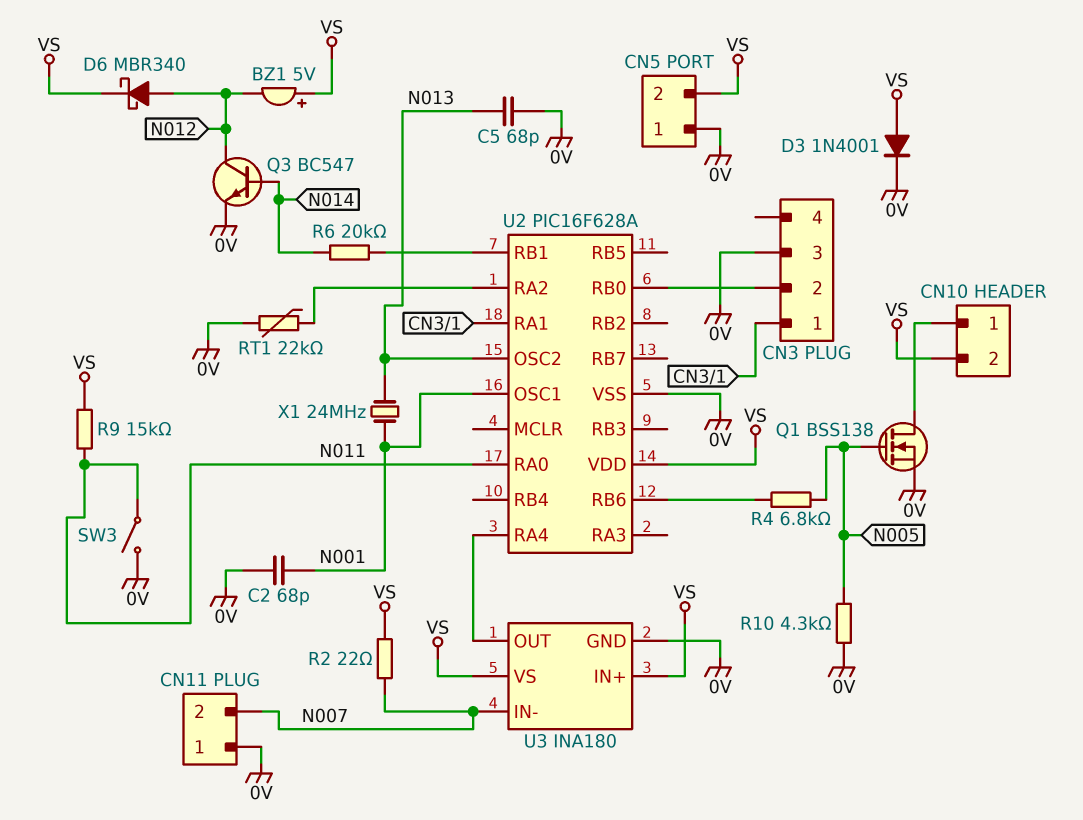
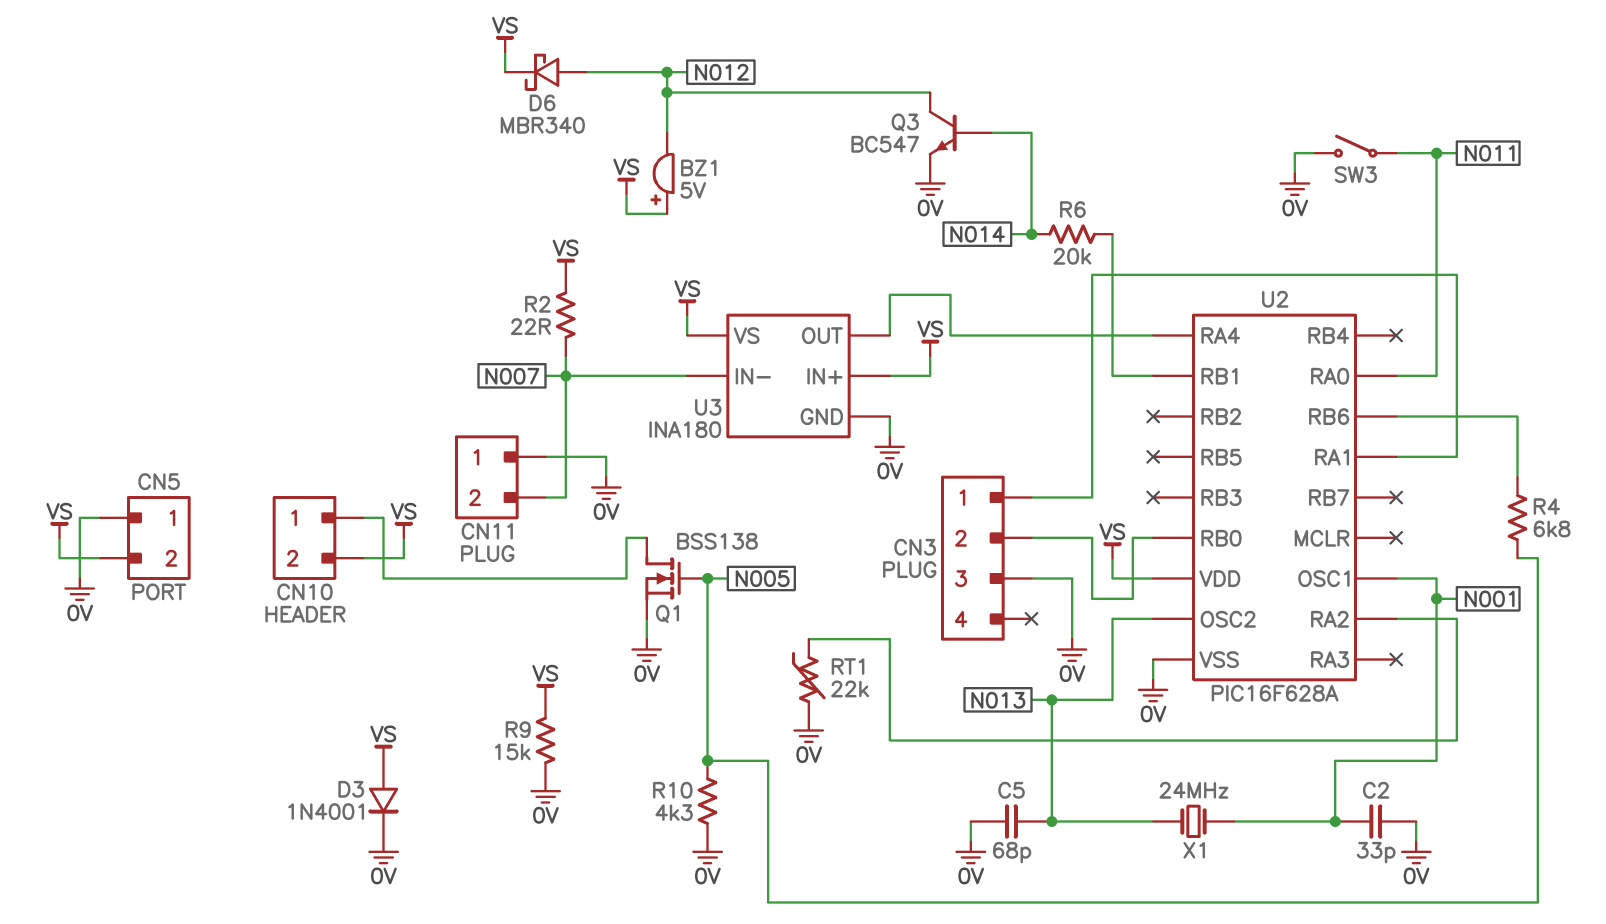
C2: 68pF (0V, N001) -> 33pF (0V, N001)
R9: 15k (N011, VS) -> 15k (0V, VS)

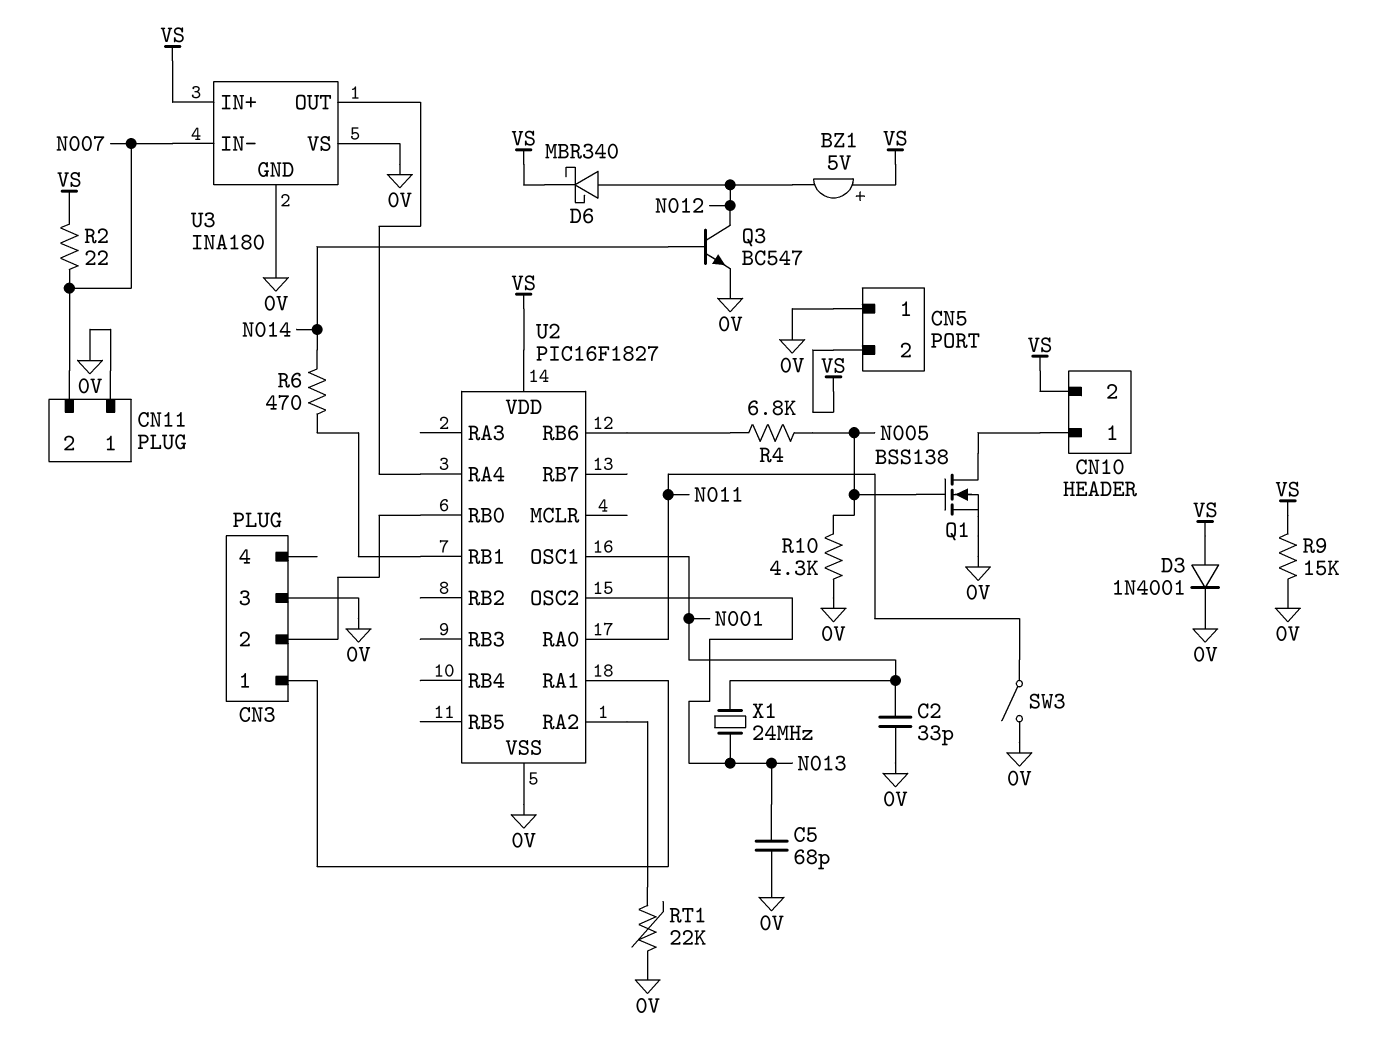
R6: 20k (N014, U2/RB1) -> 470 (N014, U2/RB1)
U2: PIC16F628A -> PIC16F1827
U3 pin VS: VS -> 0V

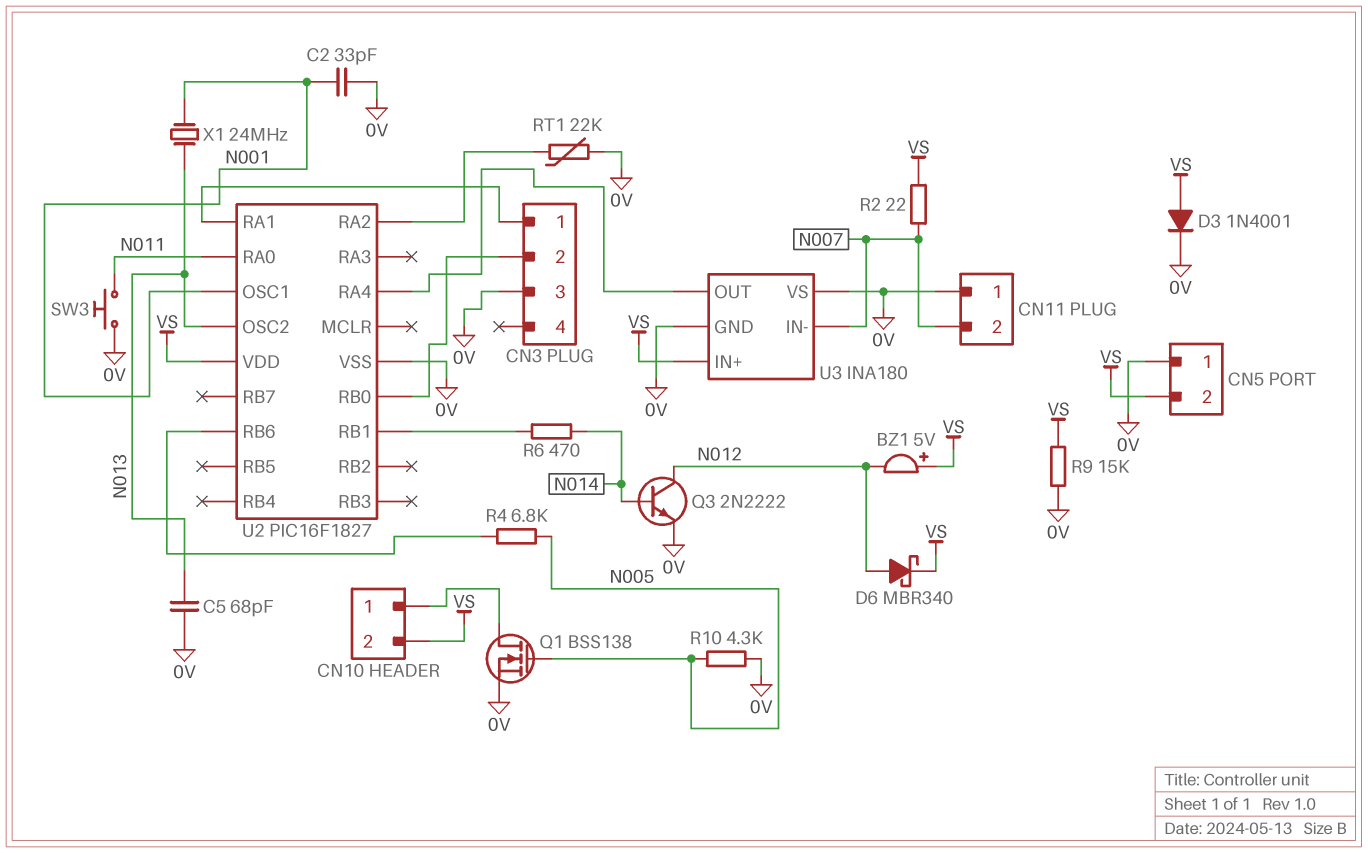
Q3: NPN BC547 (B N014, C N012, E 0V) -> NPN 2N2222 (B N014, C N012, E 0V)
SW3: switch (0V, N011) -> button (0V, N011)

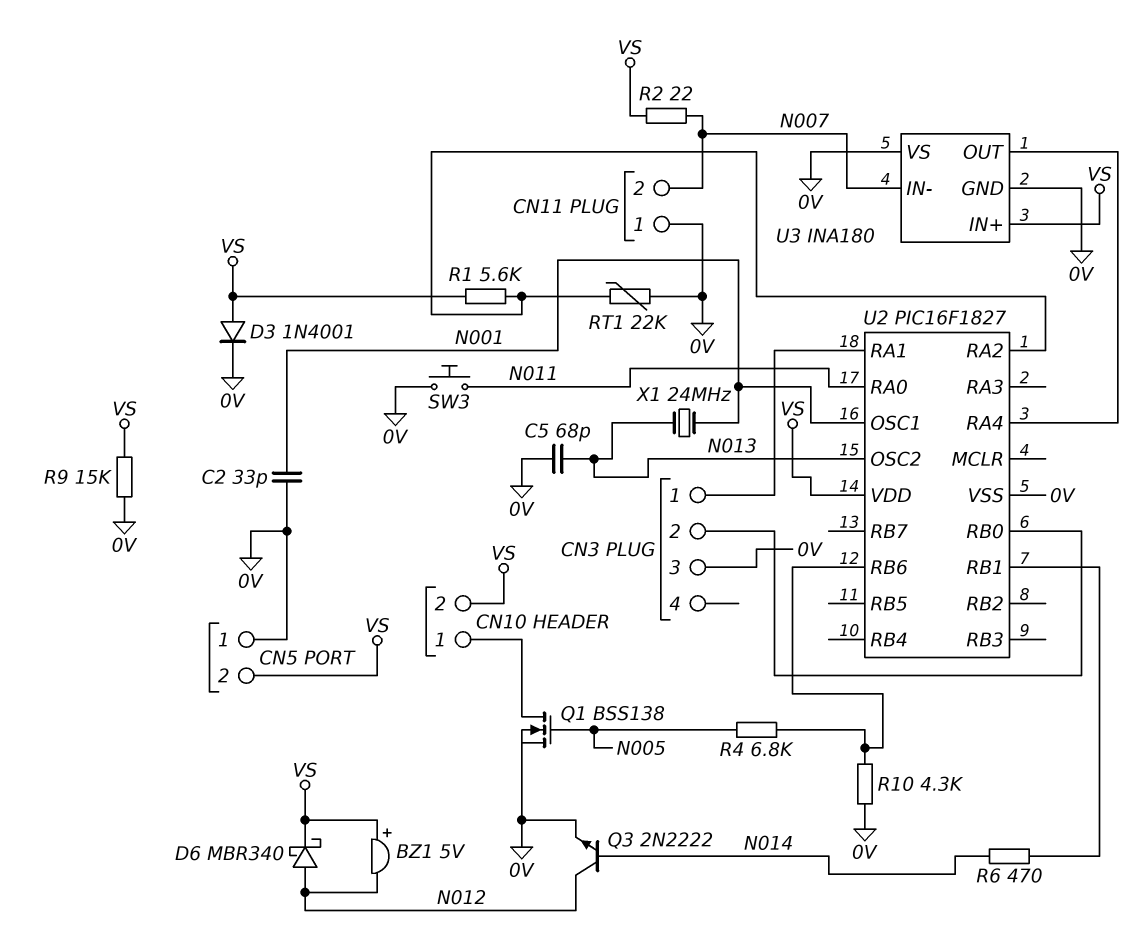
R1: none -> 5.6k (U2/RA2, VS)
R10: 4.3k (0V, N005) -> 4.3k (0V, U2/RB6)

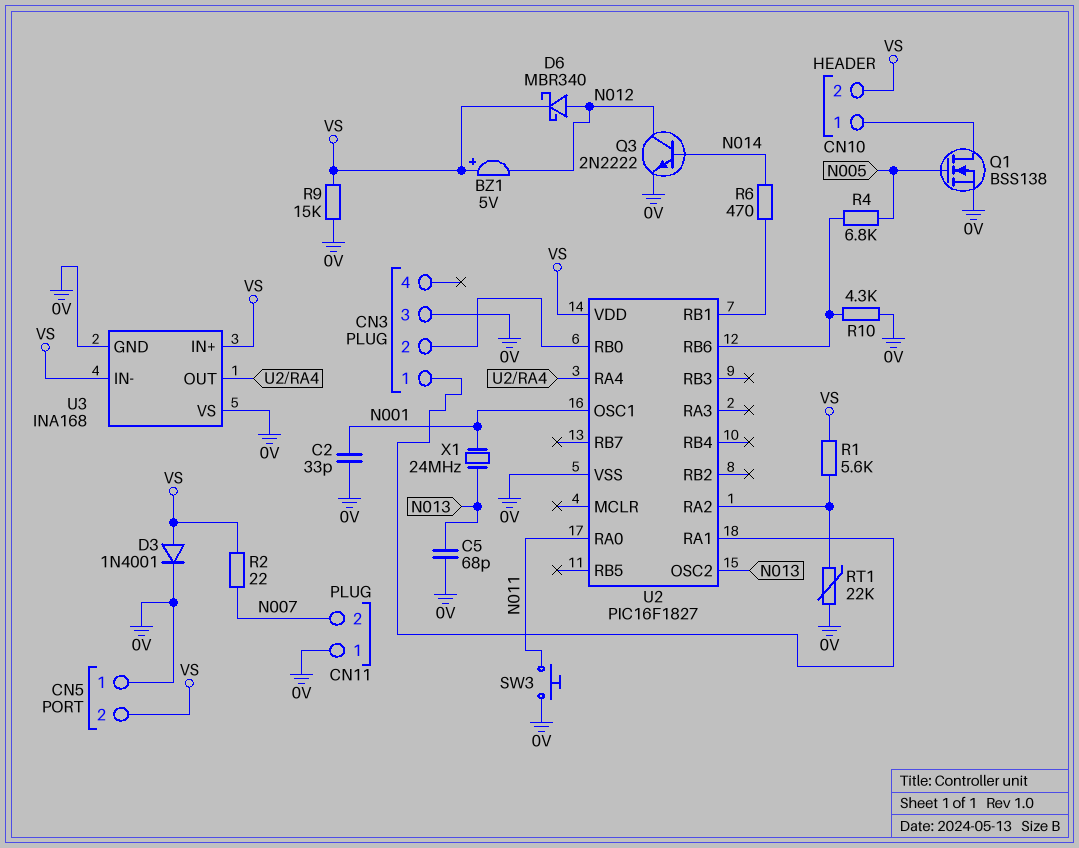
U3: INA180 -> INA168
U3 pin IN-: N007 -> VS

